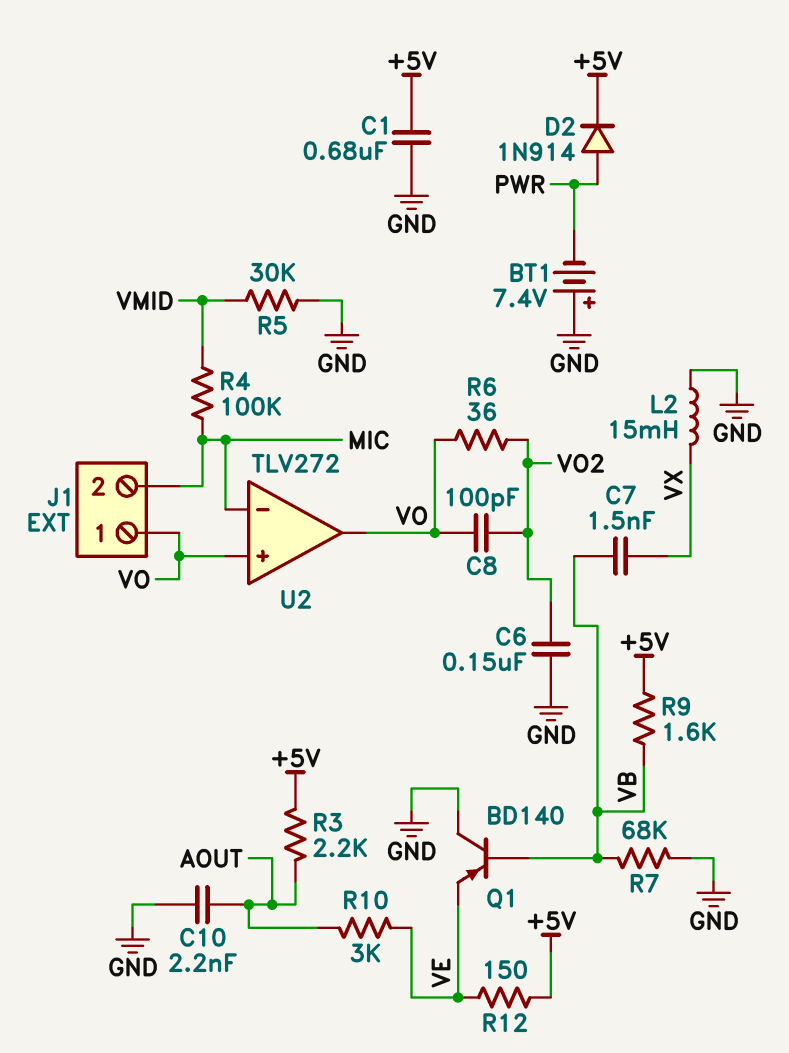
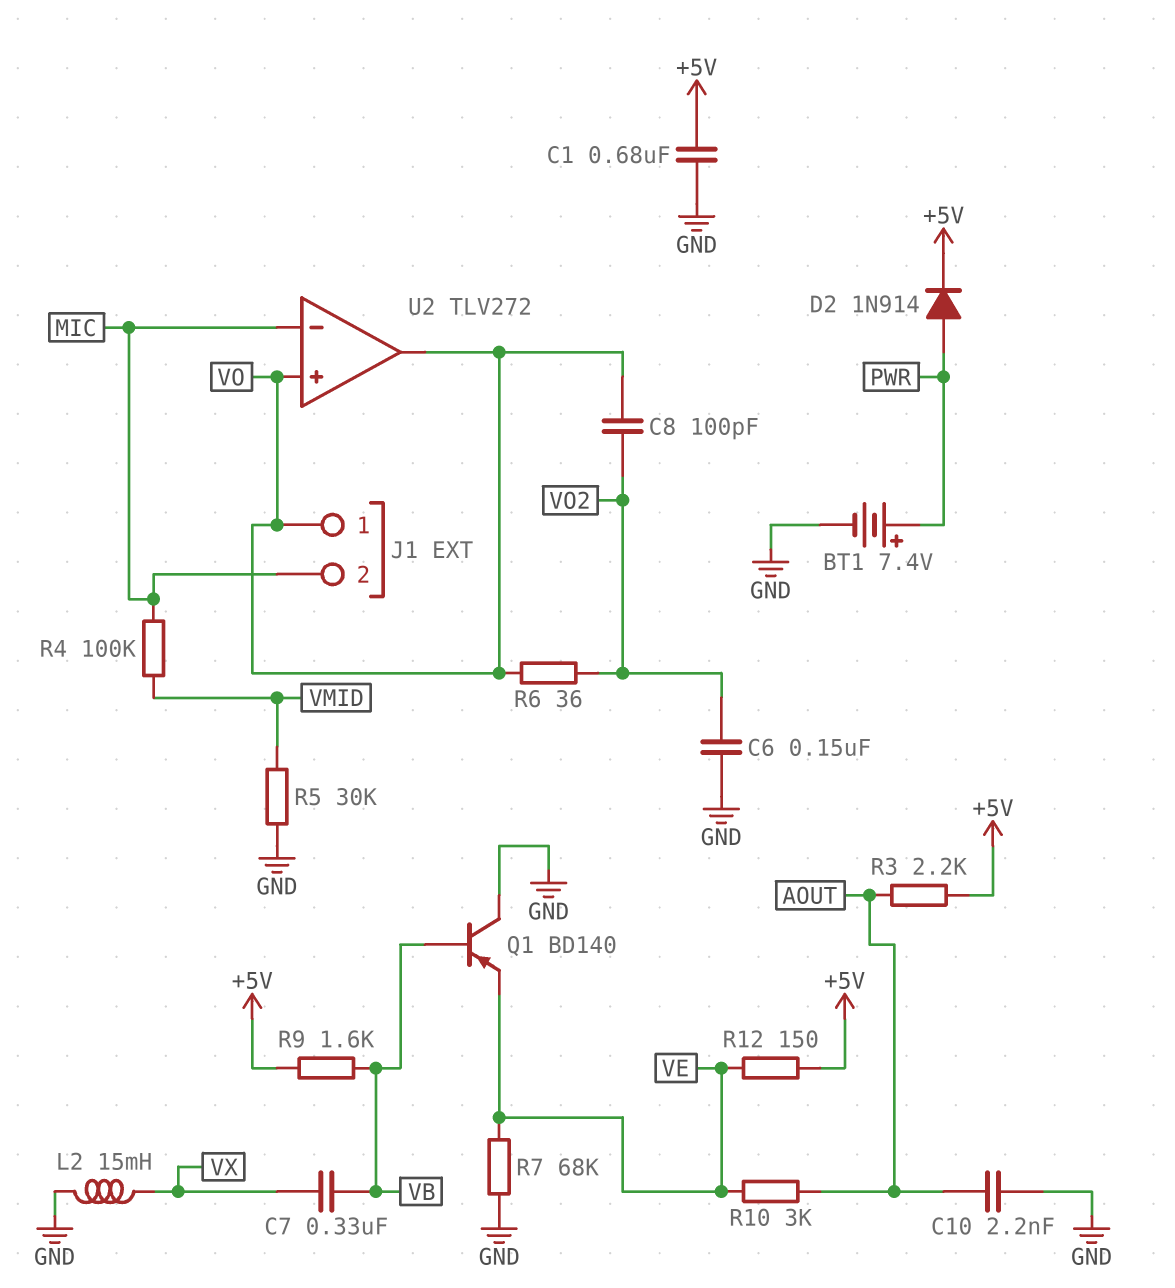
BT1: 7.4V (plus GND, minus PWR) -> 7.4V (plus PWR, minus GND)
C7: 1.5nF (VB, VX) -> 330nF (VB, VX)
R7: 68k (GND, VB) -> 68k (GND, VE)

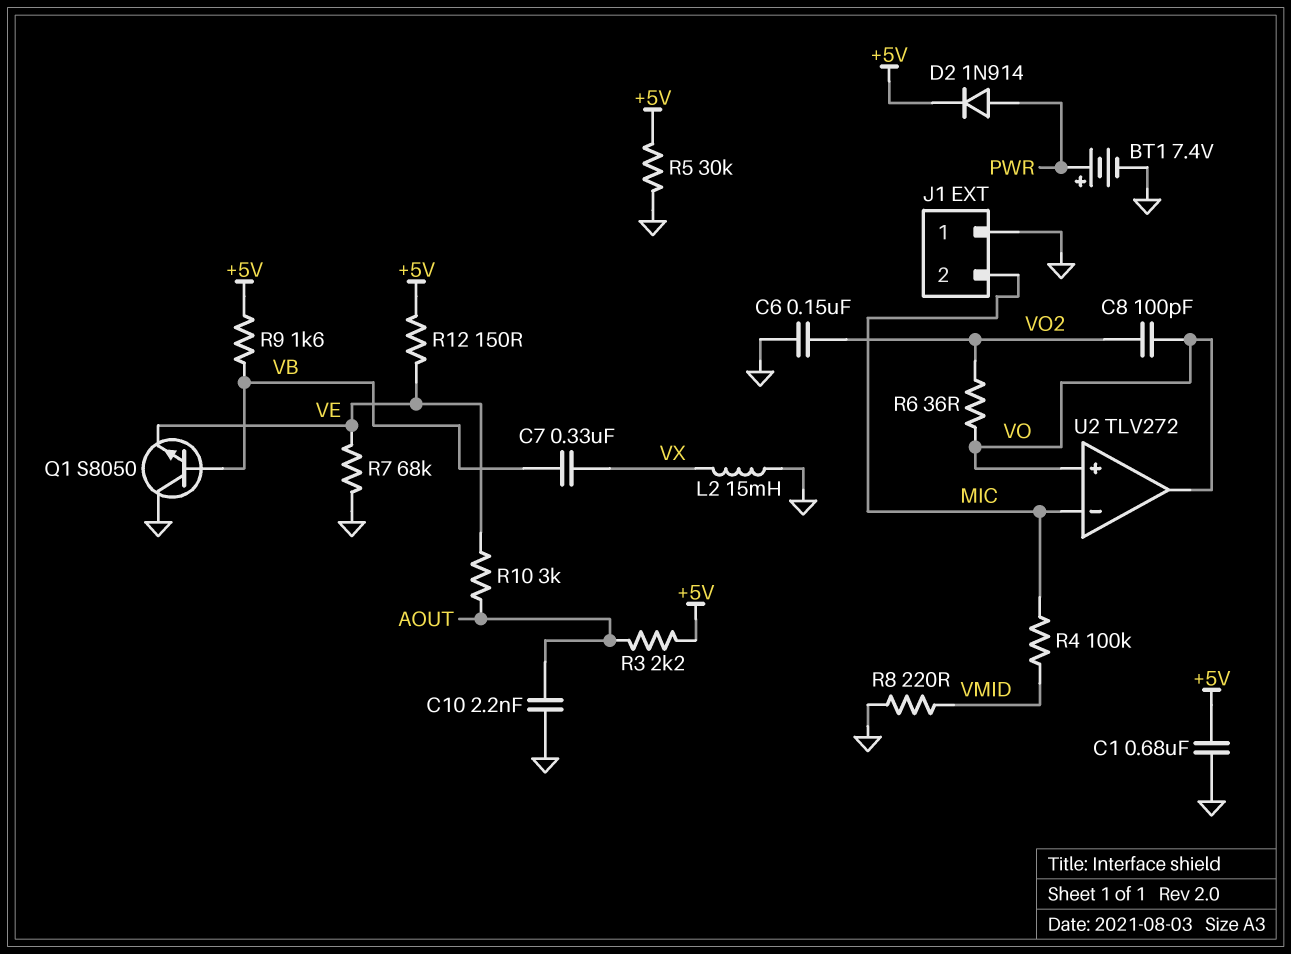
J1 pin 1: VO -> GND
Q1: PNP BD140 (B VB, C GND, E VE) -> NPN S8050 (B VB, C GND, E VE)
R5: 30k (GND, VMID) -> 30k (+5V, GND)
R8: none -> 220 (GND, VMID)

